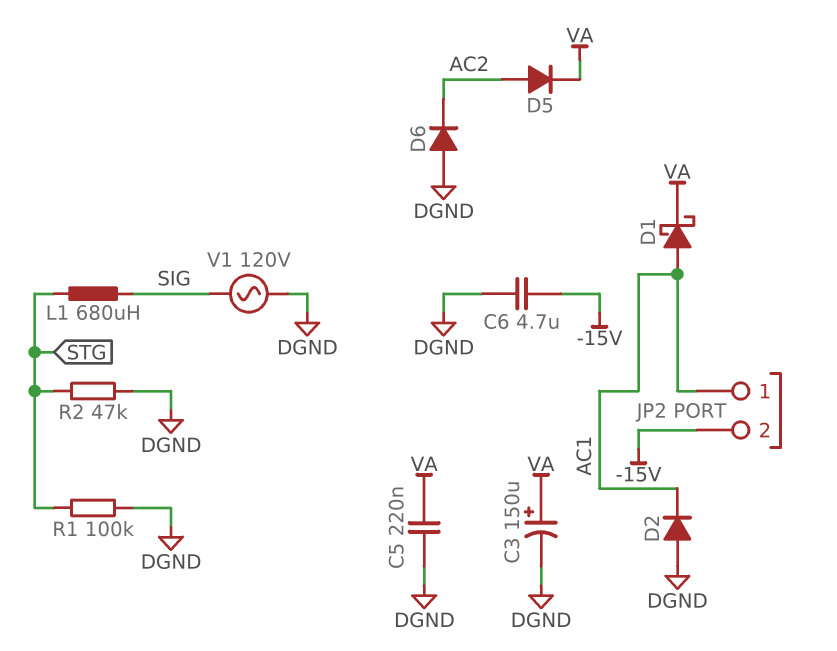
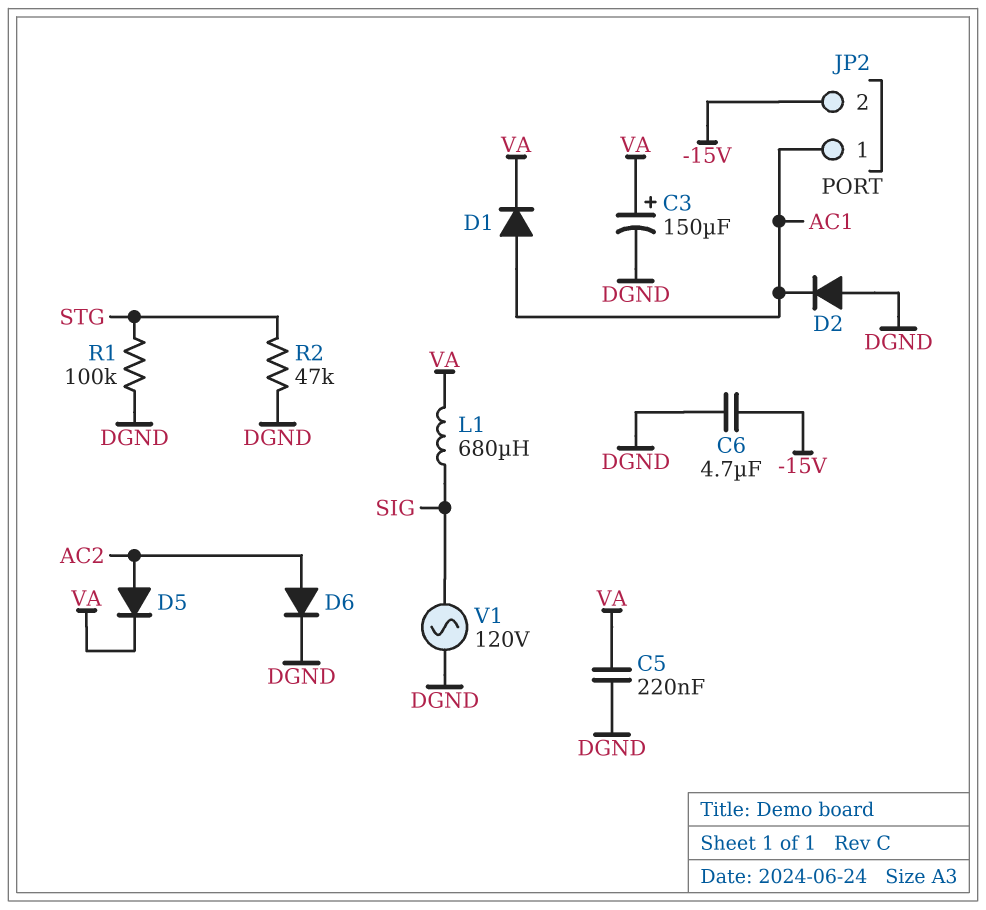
D1: schottky (A AC1, K VA) -> diode (A AC1, K VA)
D6: diode (A DGND, K AC2) -> diode (A AC2, K DGND)
L1: 680uH (SIG, STG) -> 680uH (SIG, VA)

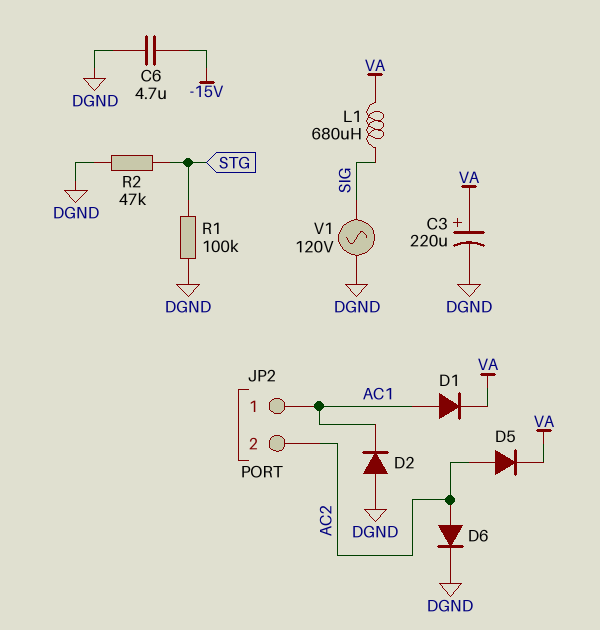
C3: 150uF (plus VA, minus DGND) -> 220uF (plus VA, minus DGND)
C5: 220nF (DGND, VA) -> none
JP2 pin 2: -15V -> AC2

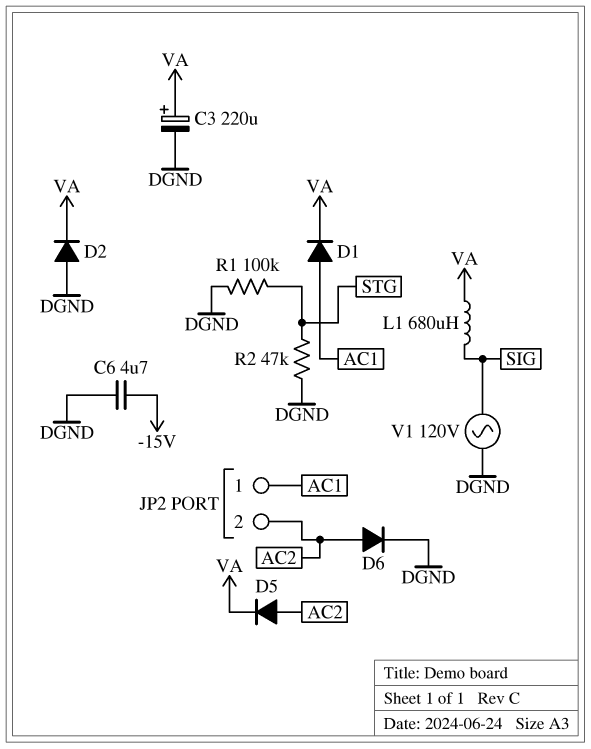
D2: diode (A DGND, K AC1) -> diode (A DGND, K VA)

